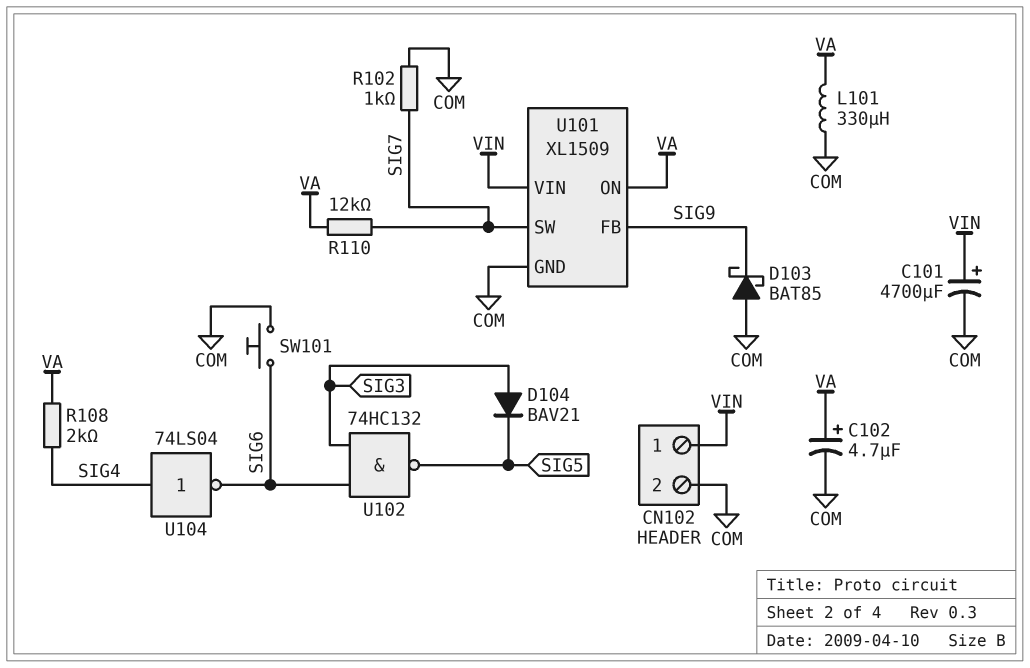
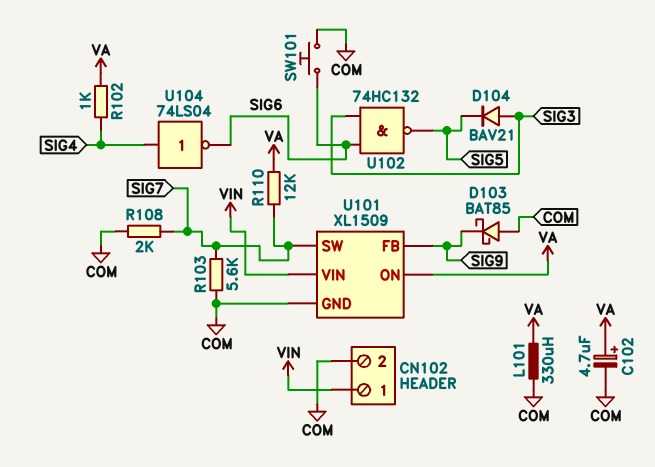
C101: 4700uF (plus VIN, minus COM) -> none
R102: 1k (COM, SIG7) -> 1k (SIG4, VA)
R103: none -> 5.6k (COM, SIG7)
R108: 2k (SIG4, VA) -> 2k (COM, SIG7)

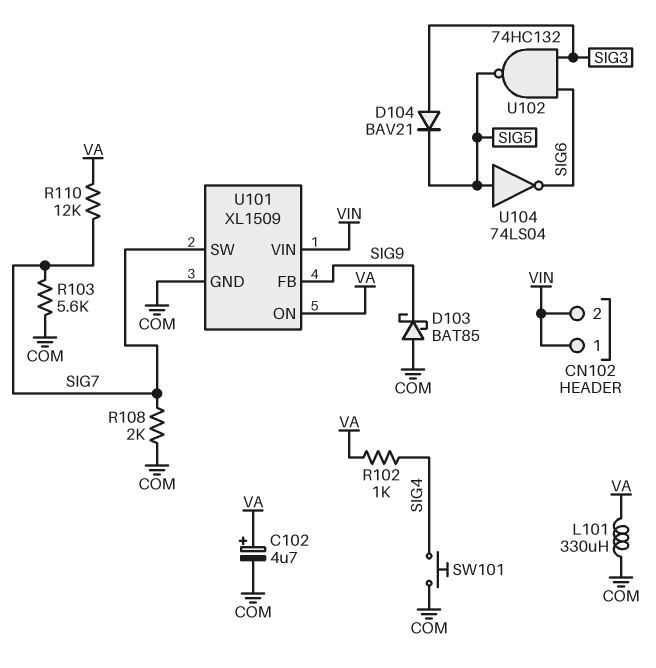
CN102 pin 2: COM -> VIN
SW101: button (COM, SIG6) -> button (COM, SIG4)
U104: NOT 74LS04 (in SIG4, out SIG6) -> NOT 74LS04 (in SIG5, out SIG6)

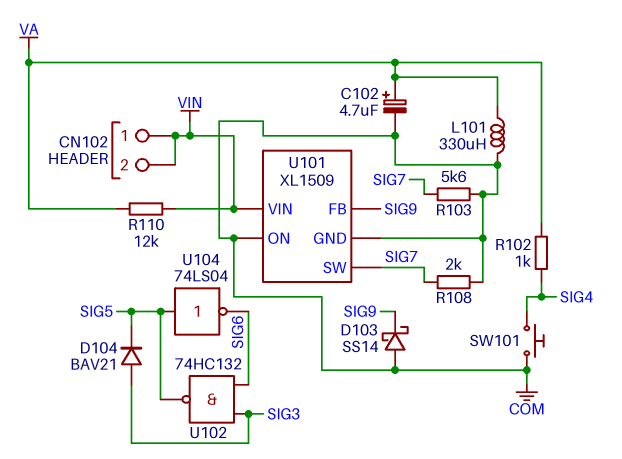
D103: schottky BAT85 (A COM, K SIG9) -> schottky SS14 (A COM, K SIG9)
R110: 12k (SIG7, VA) -> 12k (VA, VIN)
U101 pin ON: VA -> COM

